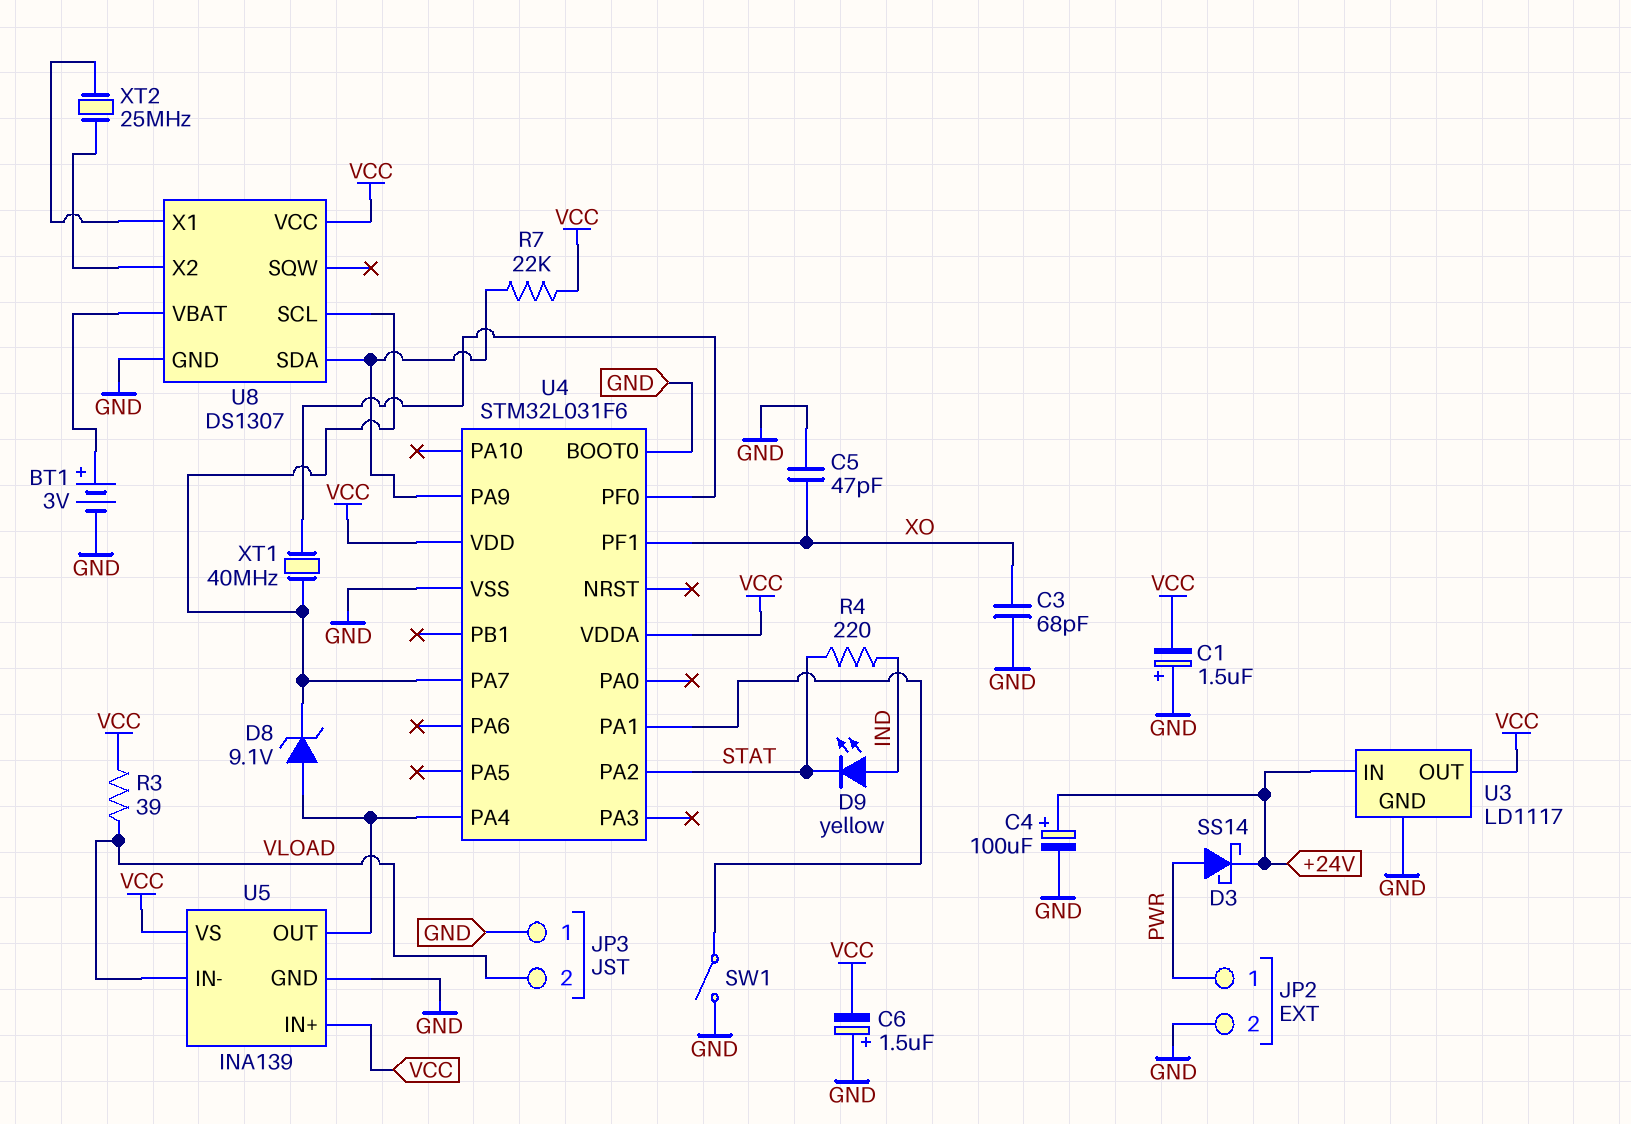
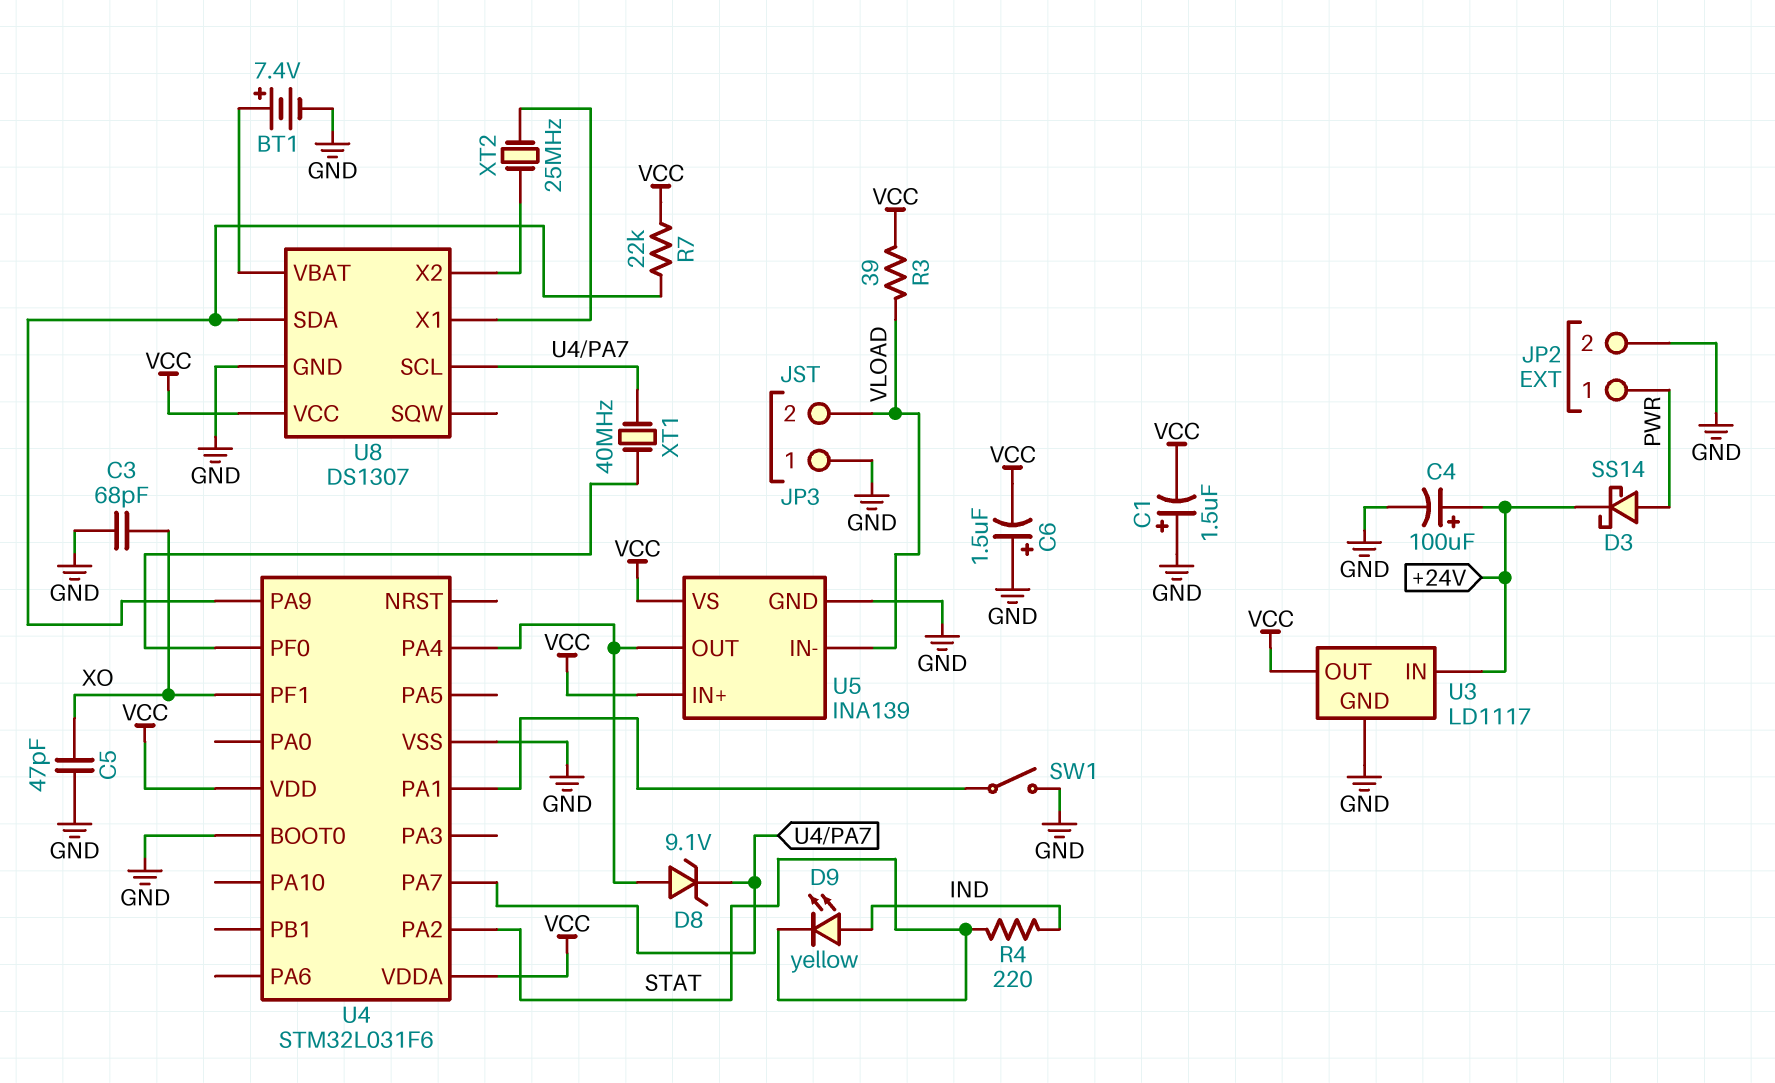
BT1: 3V (plus U8/VBAT, minus GND) -> 7.4V (plus U8/VBAT, minus GND)

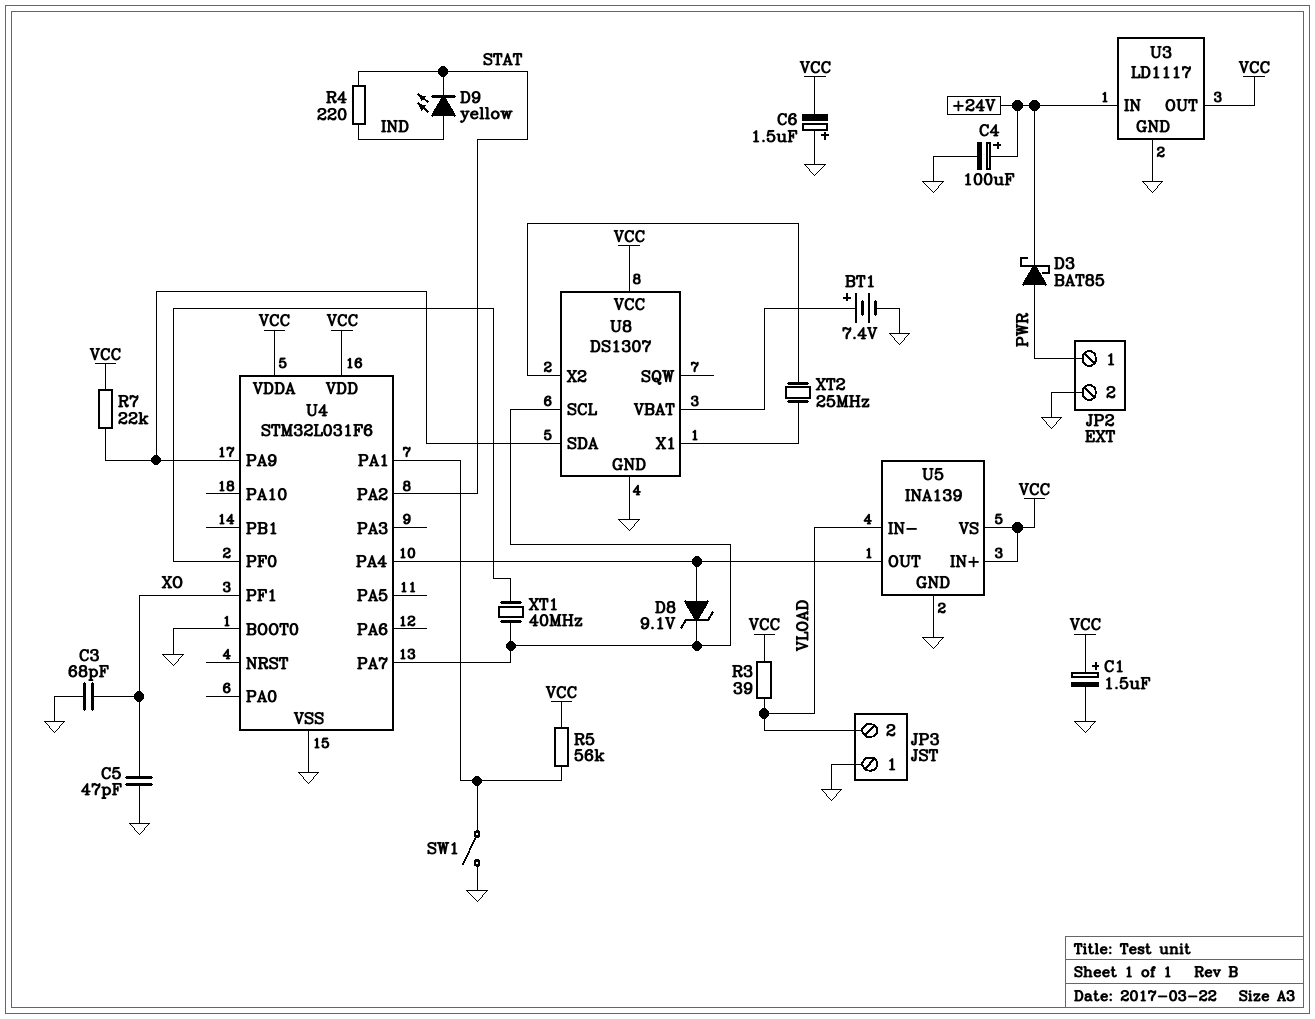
C1: 1.5uF (plus GND, minus VCC) -> 1.5uF (plus VCC, minus GND)
D3: schottky SS14 (A PWR, K +24V) -> schottky BAT85 (A PWR, K +24V)
R5: none -> 56k (U4/PA1, VCC)

